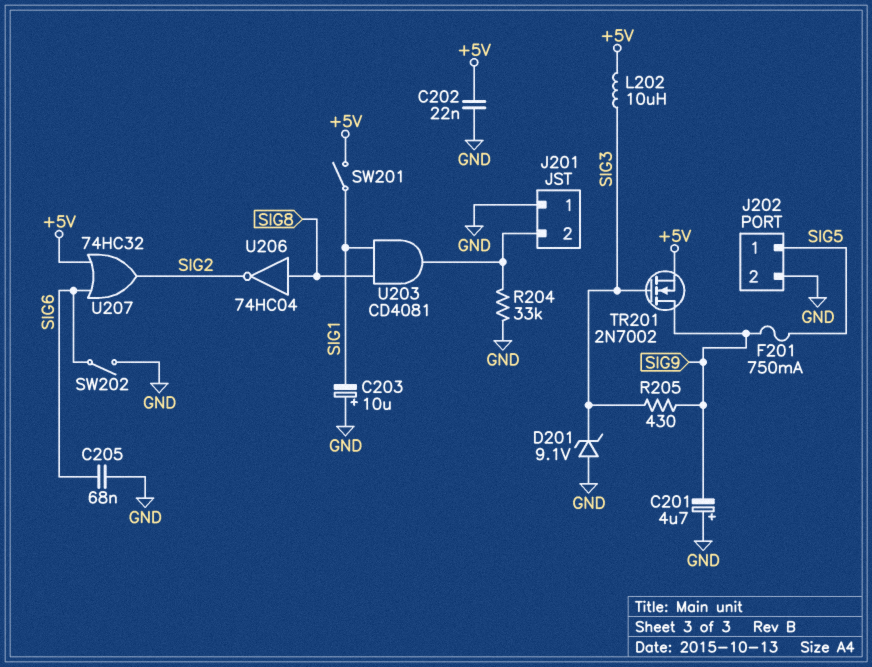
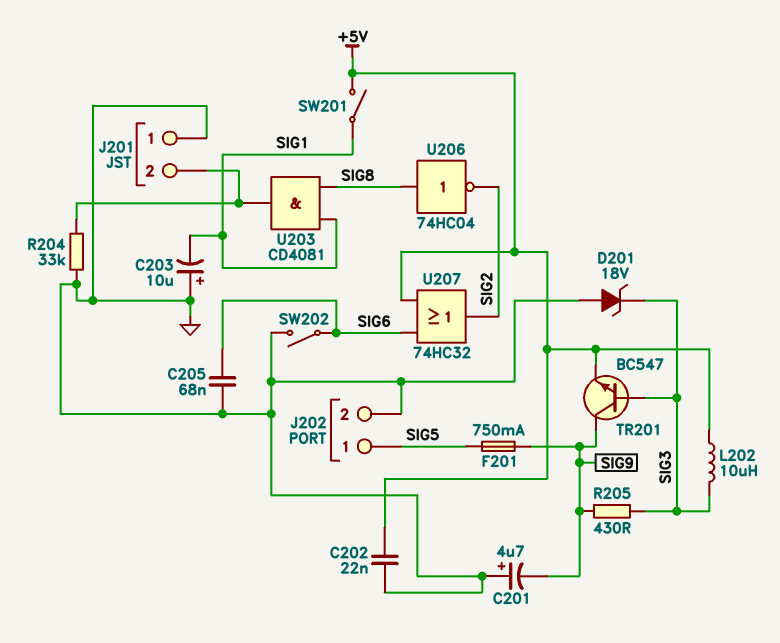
D201: zener 9.1V (A GND, K SIG3) -> zener 18V (A GND, K SIG3)
TR201: NMOS 2N7002 (G SIG3, D SIG9, S +5V) -> NPN BC547 (B SIG3, C SIG9, E +5V)

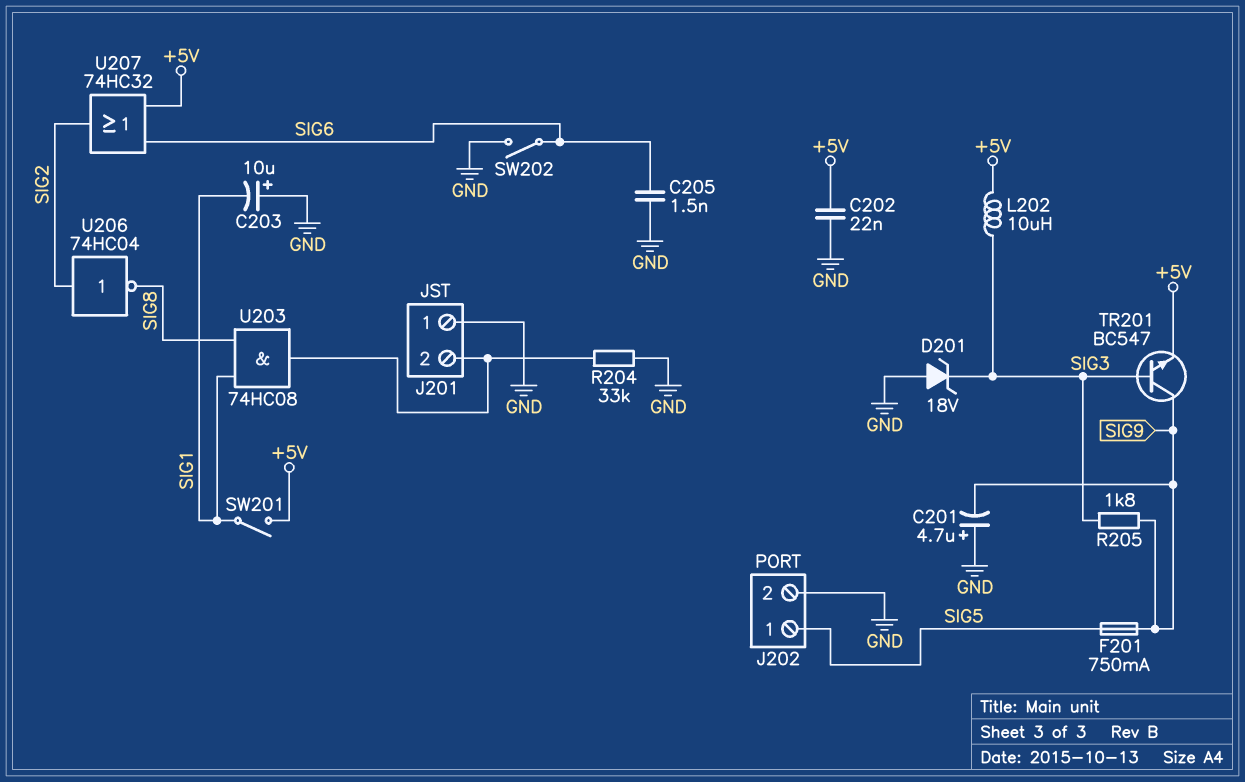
C205: 68nF (GND, SIG6) -> 1.5nF (GND, SIG6)
R205: 430 (SIG3, SIG9) -> 1.8k (SIG3, SIG9)
U203: AND CD4081 (in SIG1, in SIG8, out J201/2) -> AND 74HC08 (in SIG1, in SIG8, out J201/2)
U206: NOT 74HC04 (in SIG8, out SIG2) -> NOT 74HC04 (in SIG2, out SIG8)

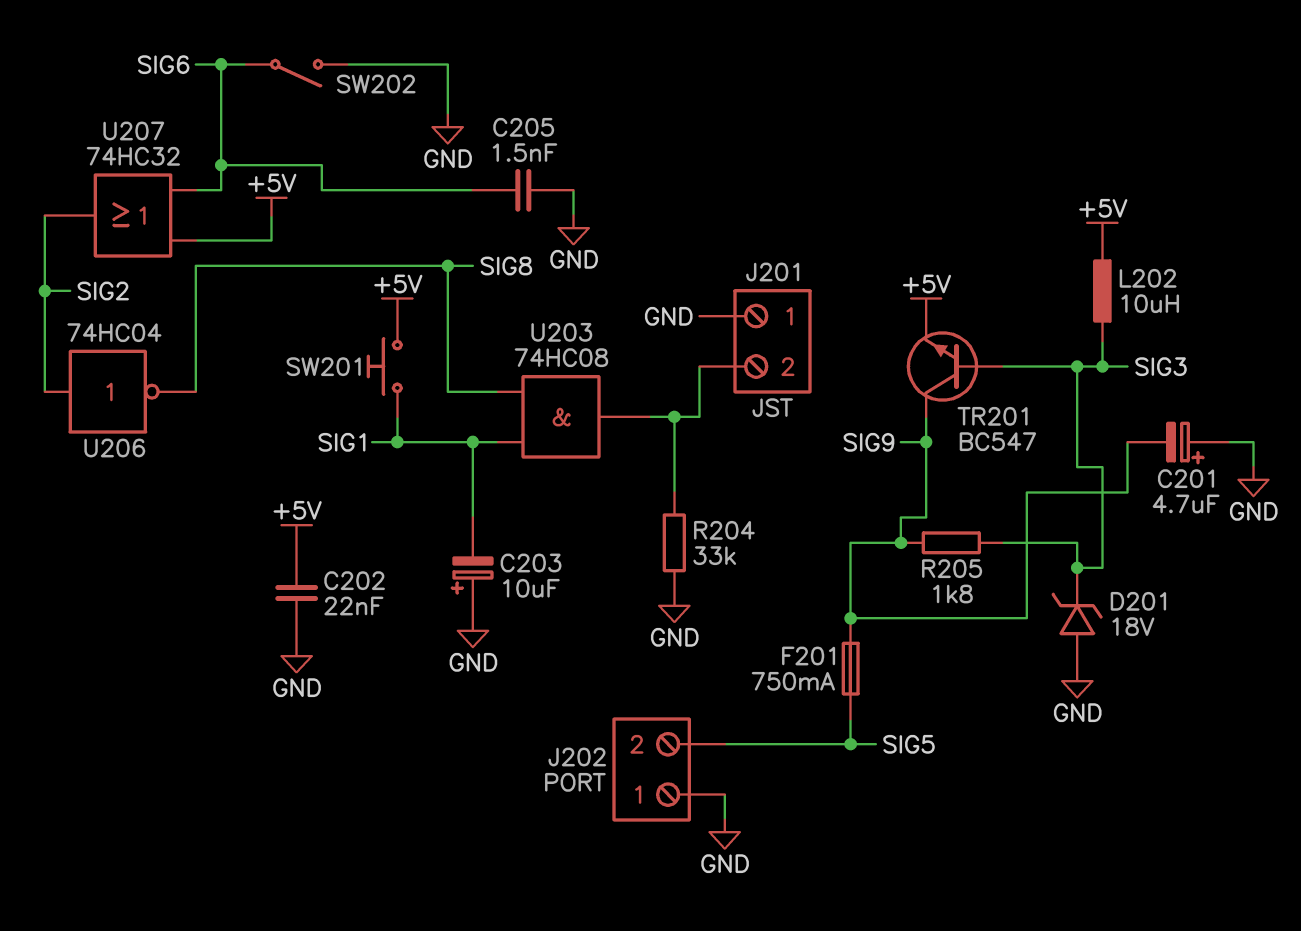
J202 pin 1: SIG5 -> GND
J202 pin 2: GND -> SIG5
SW201: switch (+5V, SIG1) -> button (+5V, SIG1)

